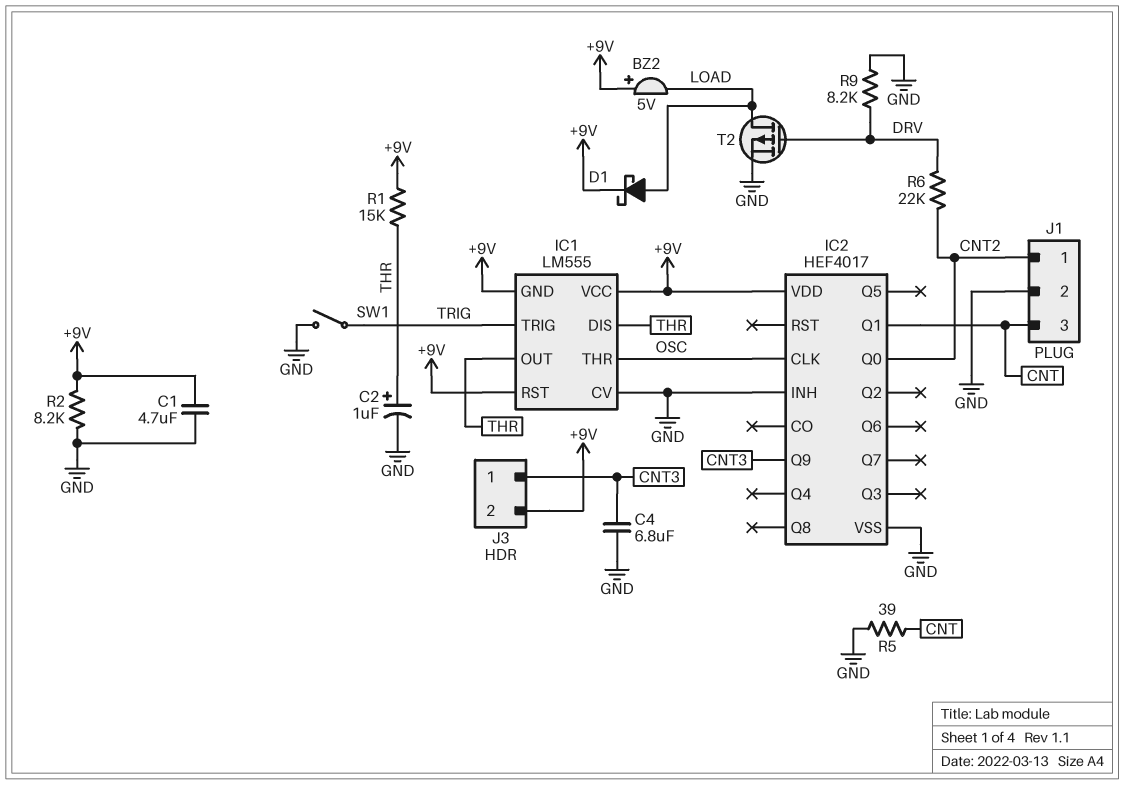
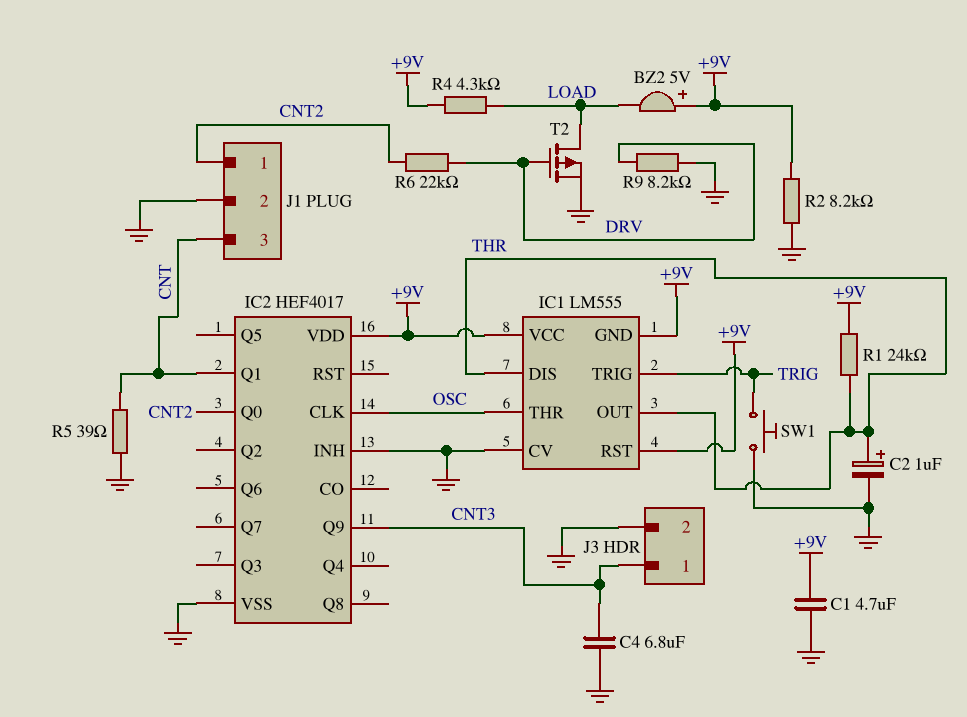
D1: schottky (A LOAD, K +9V) -> none
J3 pin 2: +9V -> GND
R1: 15k (+9V, THR) -> 24k (+9V, THR)
R4: none -> 4.3k (+9V, LOAD)
SW1: switch (GND, TRIG) -> button (GND, TRIG)

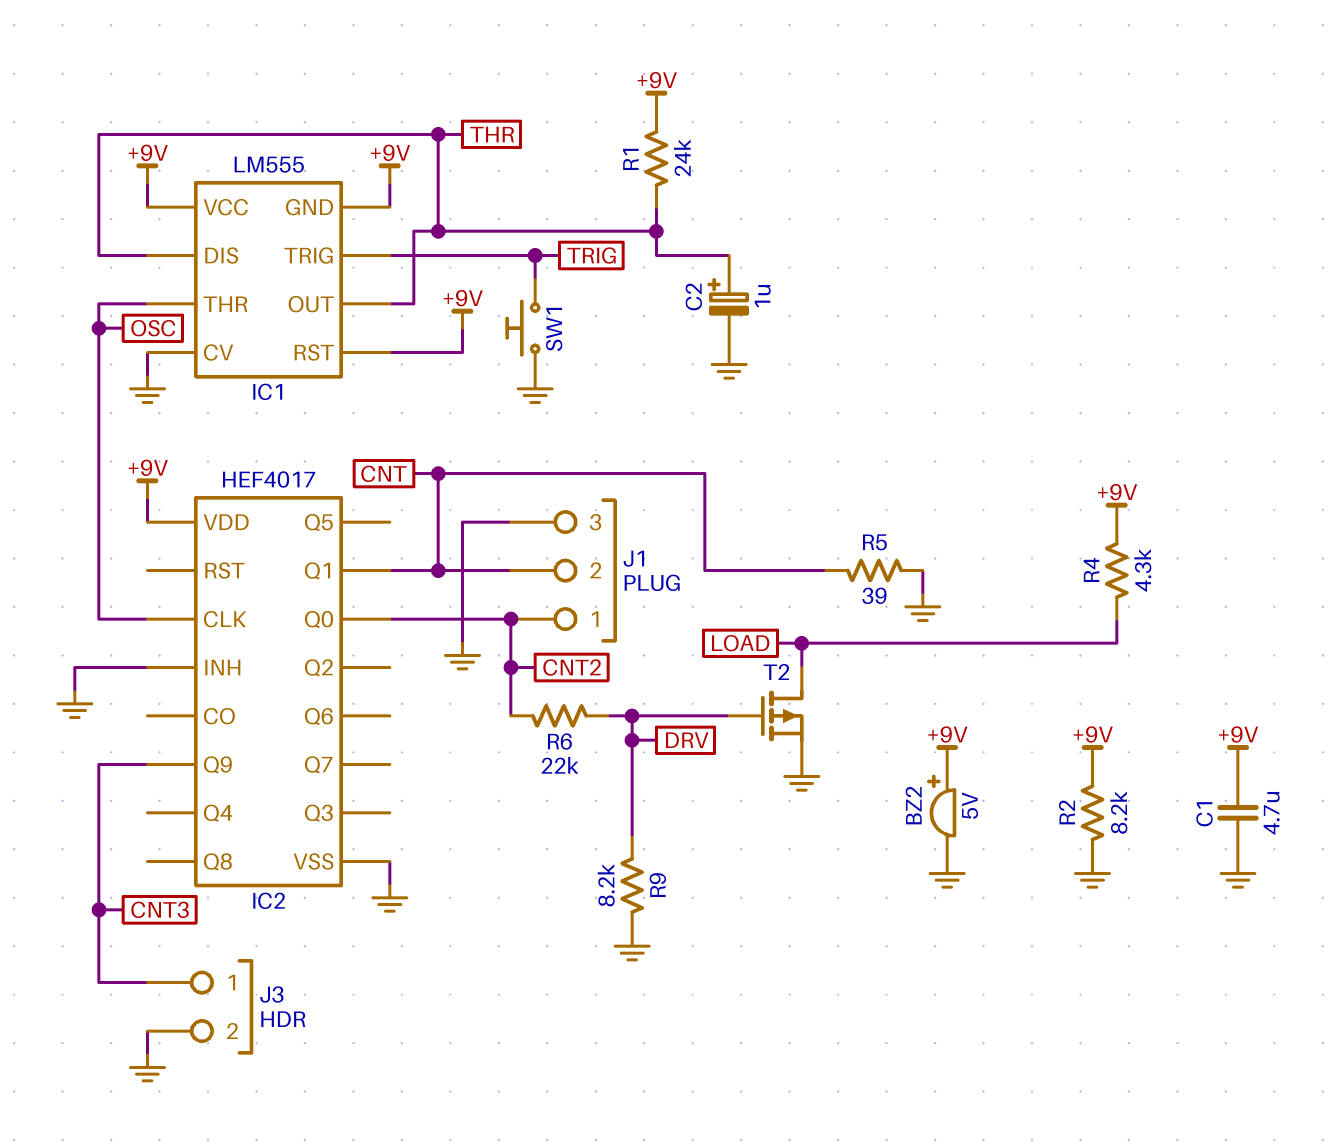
BZ2: buzzer 5V (plus +9V, minus LOAD) -> buzzer 5V (plus +9V, minus GND)
C4: 6.8uF (CNT3, GND) -> none
J1 pin 2: GND -> CNT
J1 pin 3: CNT -> GND

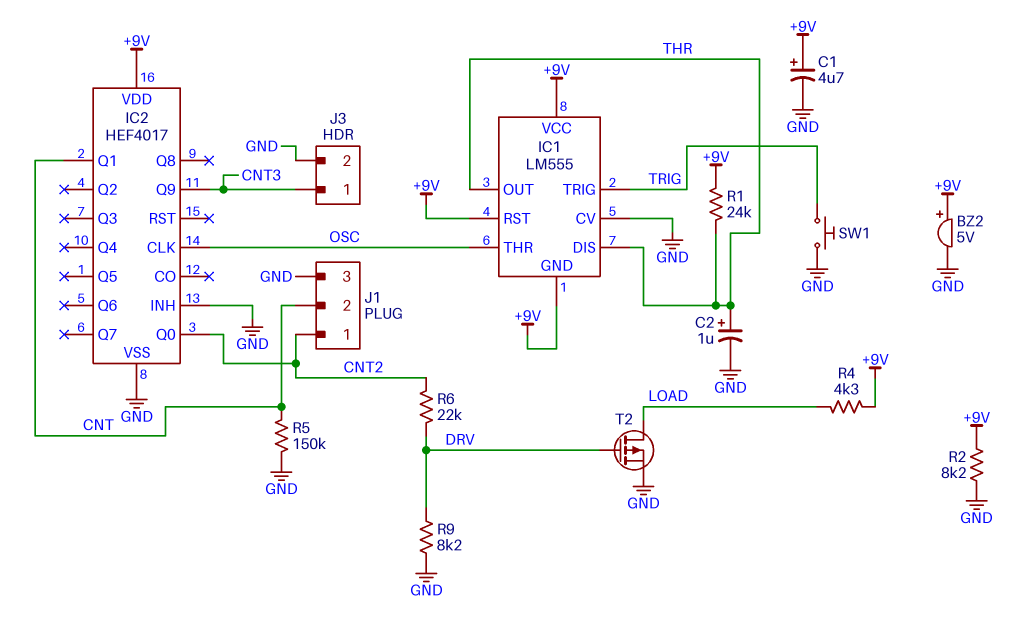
C1: 4.7uF (+9V, GND) -> 4.7uF (plus +9V, minus GND)
R5: 39 (CNT, GND) -> 150k (CNT, GND)

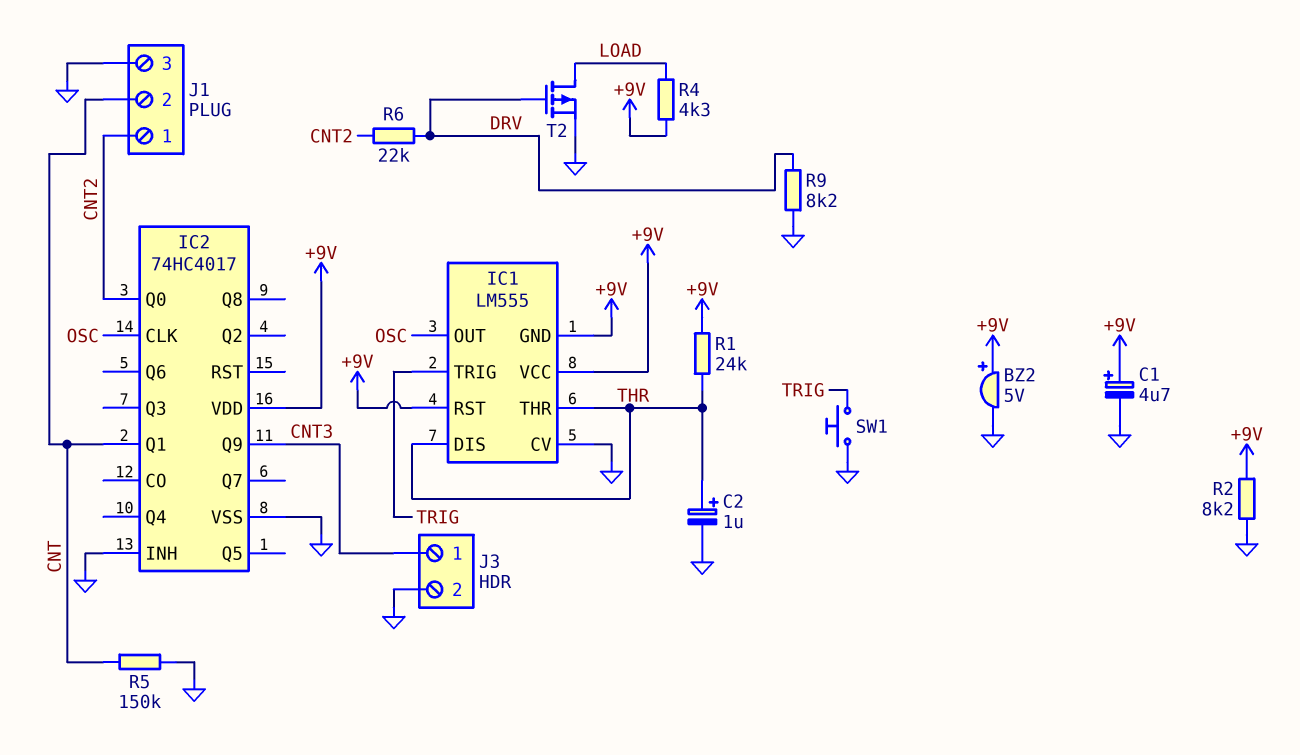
IC1 pin OUT: THR -> OSC
IC1 pin THR: OSC -> THR
IC2: HEF4017 -> 74HC4017

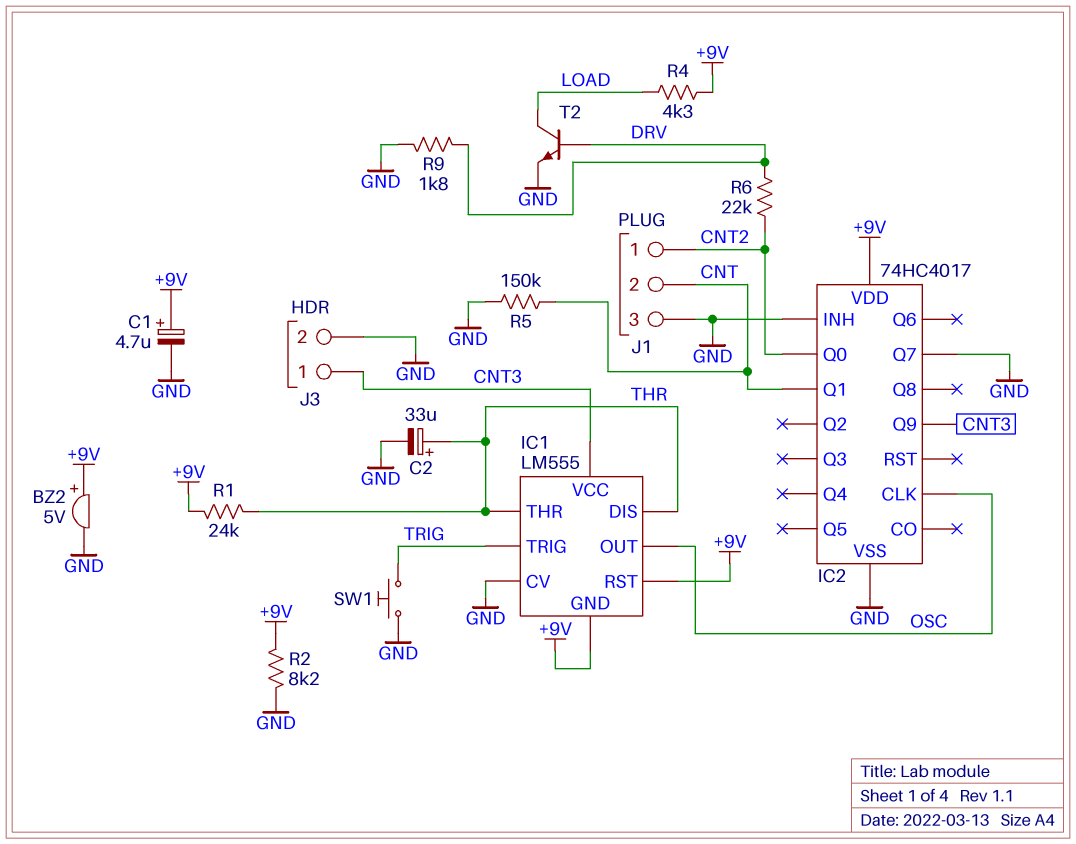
C2: 1uF (plus THR, minus GND) -> 33uF (plus THR, minus GND)
IC1 pin VCC: +9V -> CNT3
IC2 pin Q7: none -> GND
R9: 8.2k (DRV, GND) -> 1.8k (DRV, GND)
T2: PMOS (G DRV, D LOAD, S GND) -> NPN (B DRV, C LOAD, E GND)

